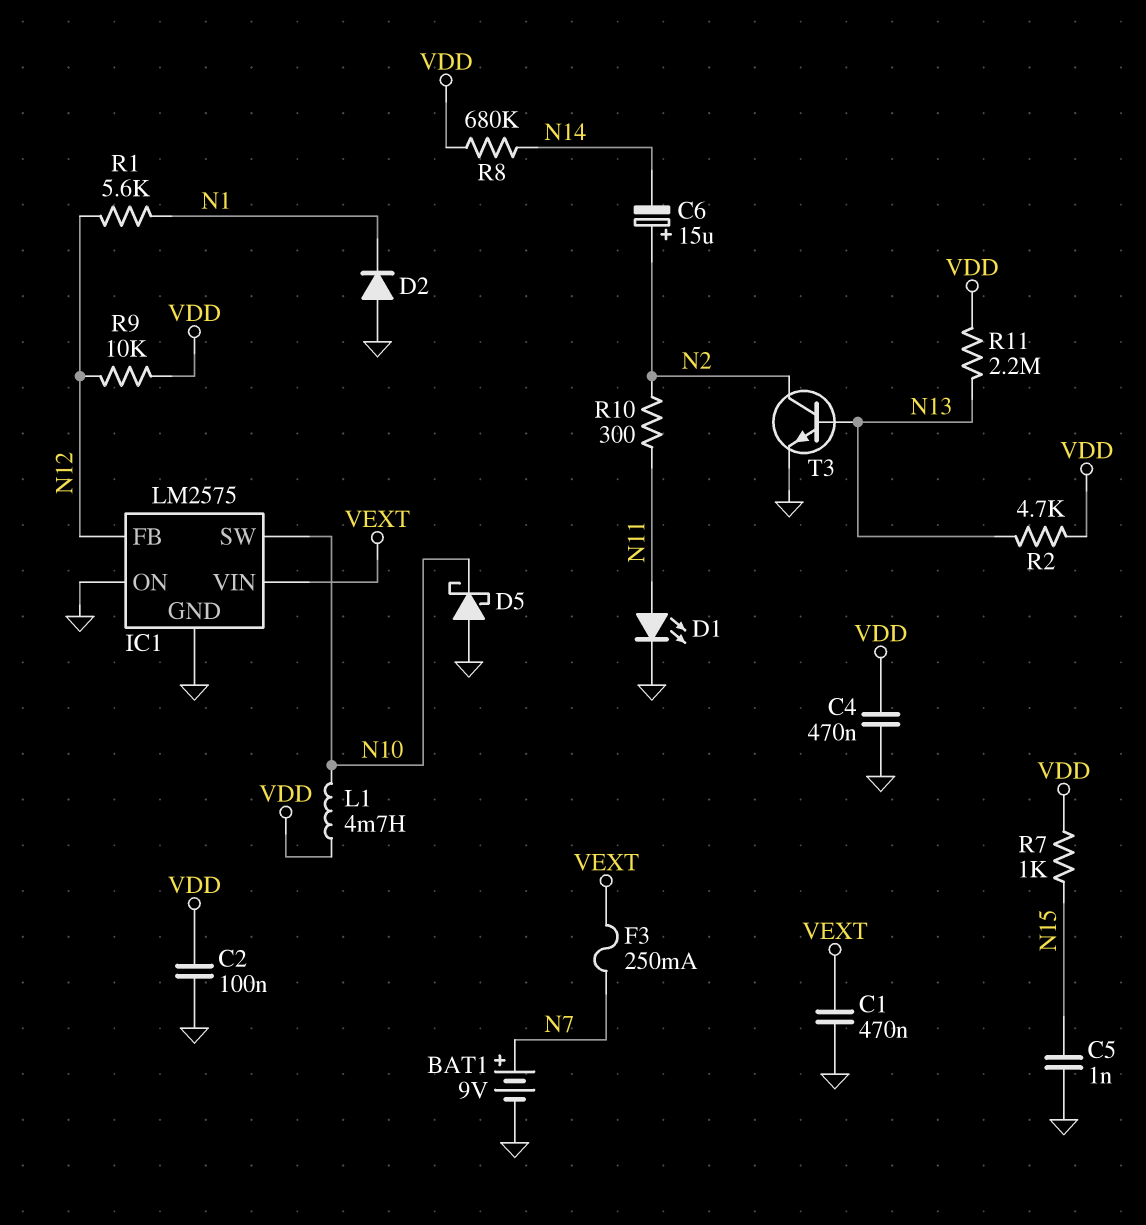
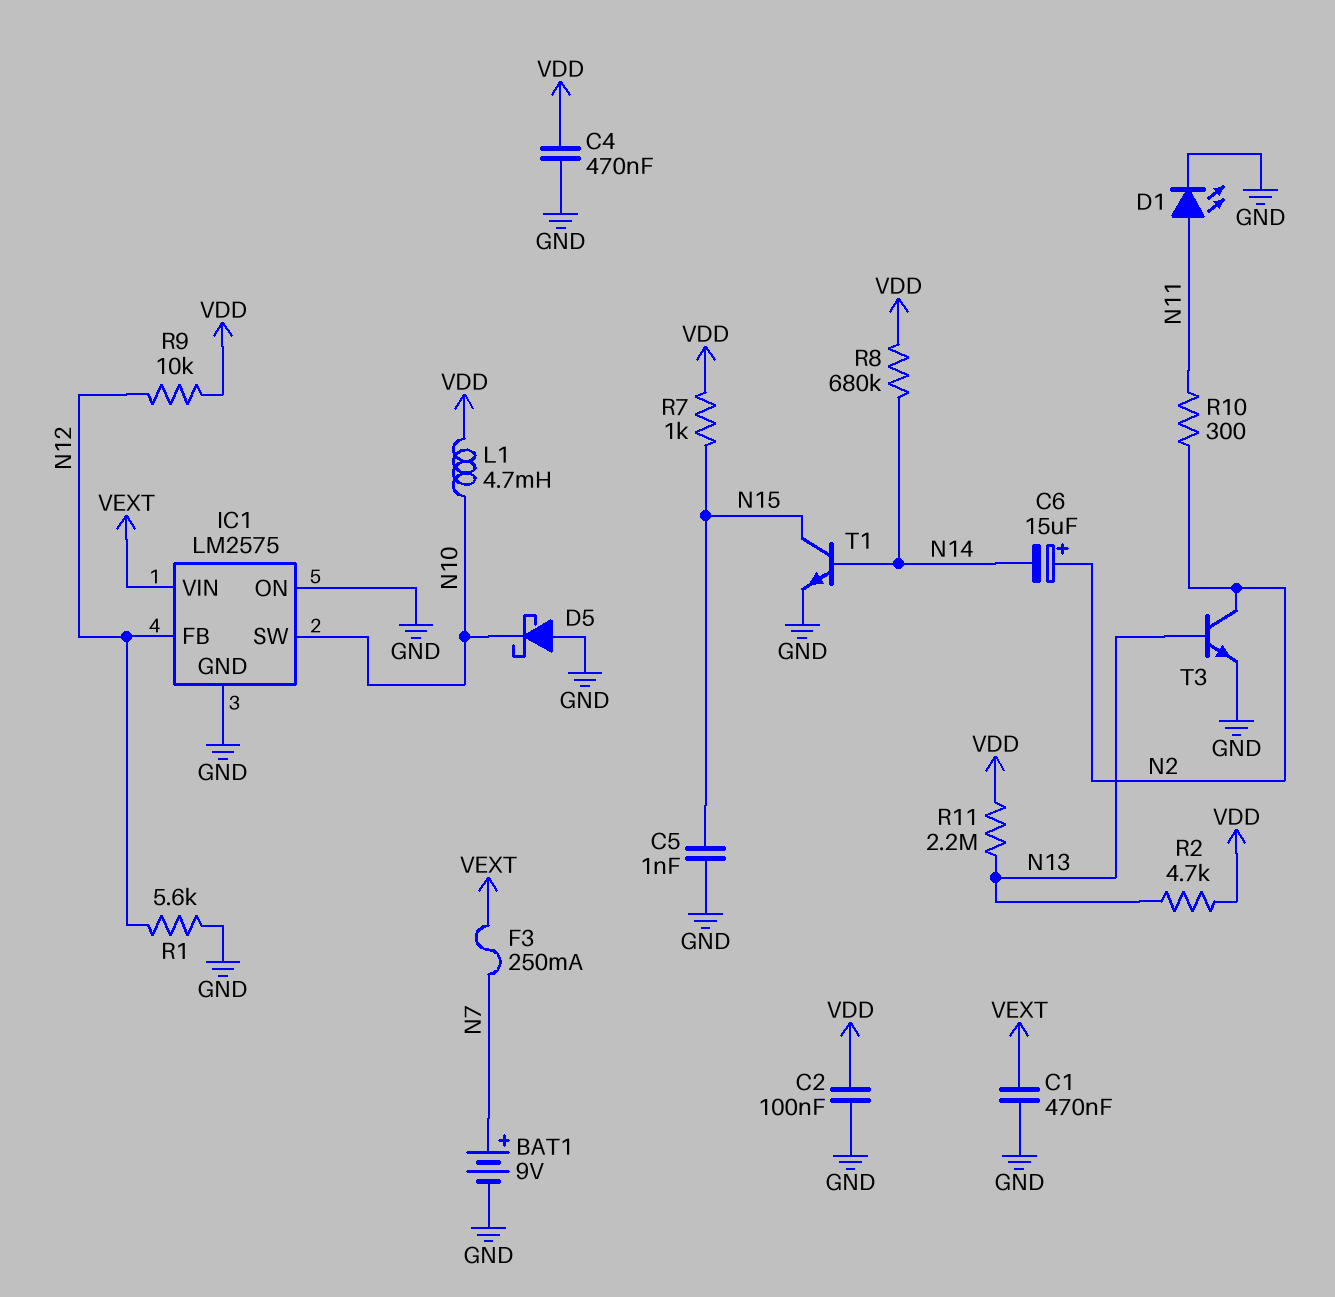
D2: diode (A GND, K N1) -> none
R1: 5.6k (N1, N12) -> 5.6k (GND, N12)
T1: none -> NPN (B N14, C N15, E GND)

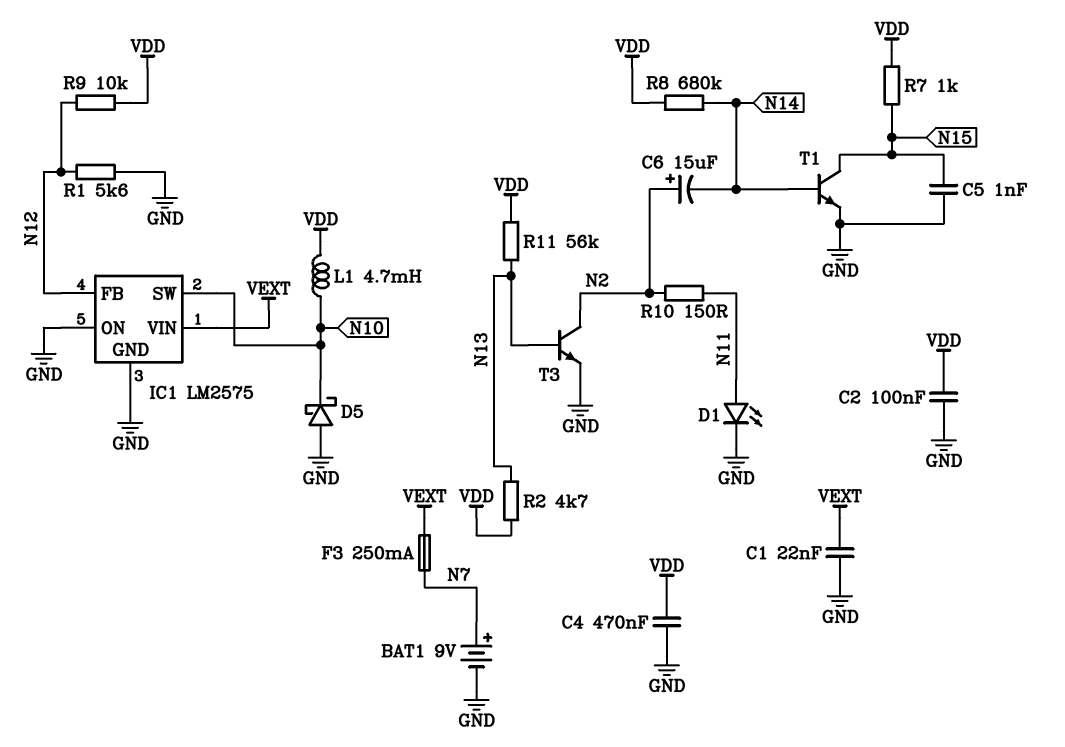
C1: 470nF (GND, VEXT) -> 22nF (GND, VEXT)
R10: 300 (N2, N11) -> 150 (N2, N11)
R11: 2.2M (N13, VDD) -> 56k (N13, VDD)

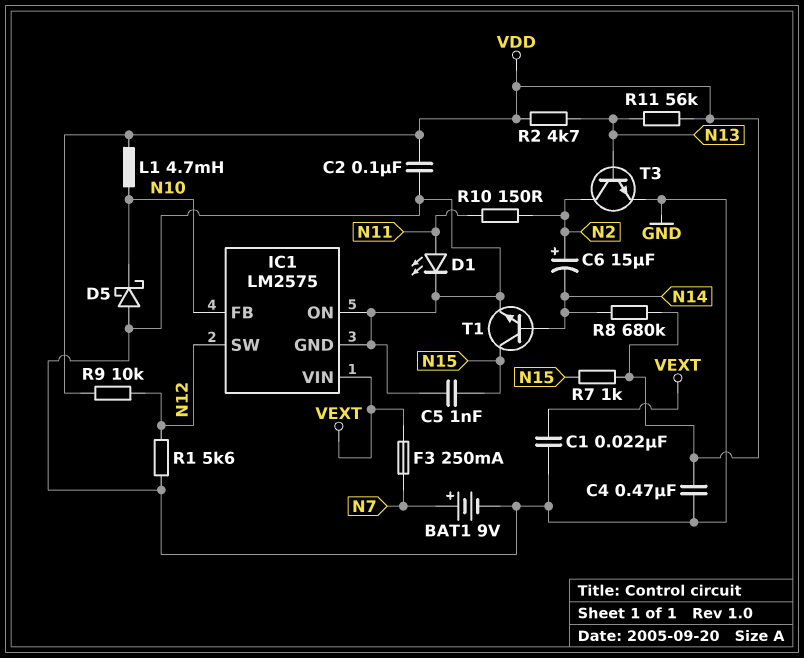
IC1 pin FB: N12 -> N10
IC1 pin SW: N10 -> N12

